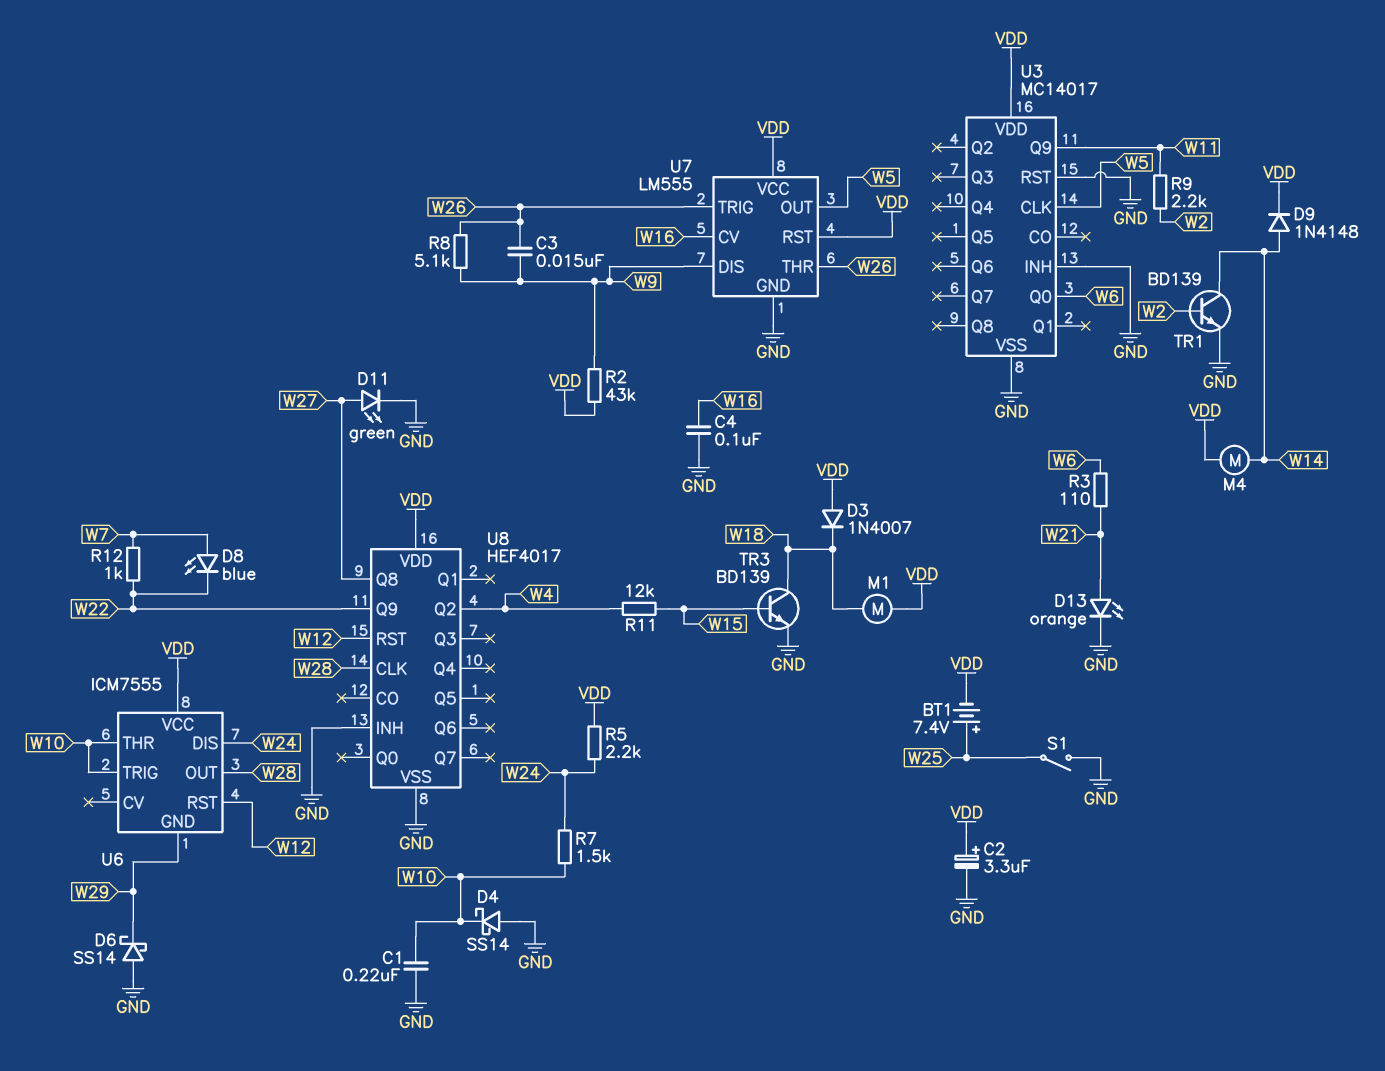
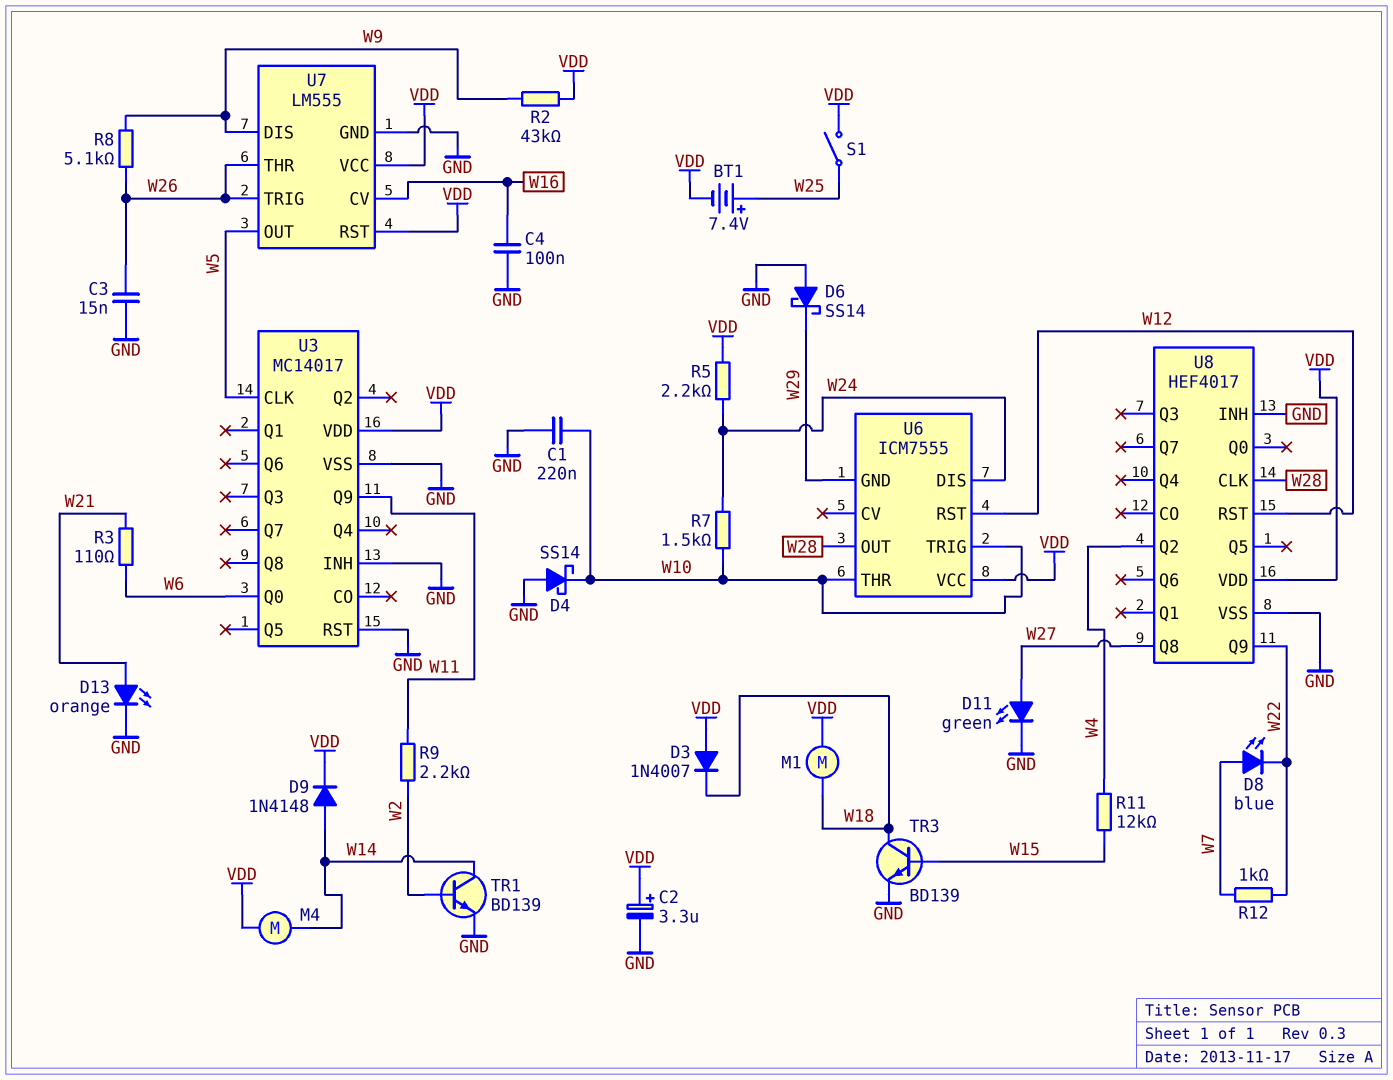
C3: 15nF (W9, W26) -> 15nF (GND, W26)
S1: switch (GND, W25) -> switch (VDD, W25)

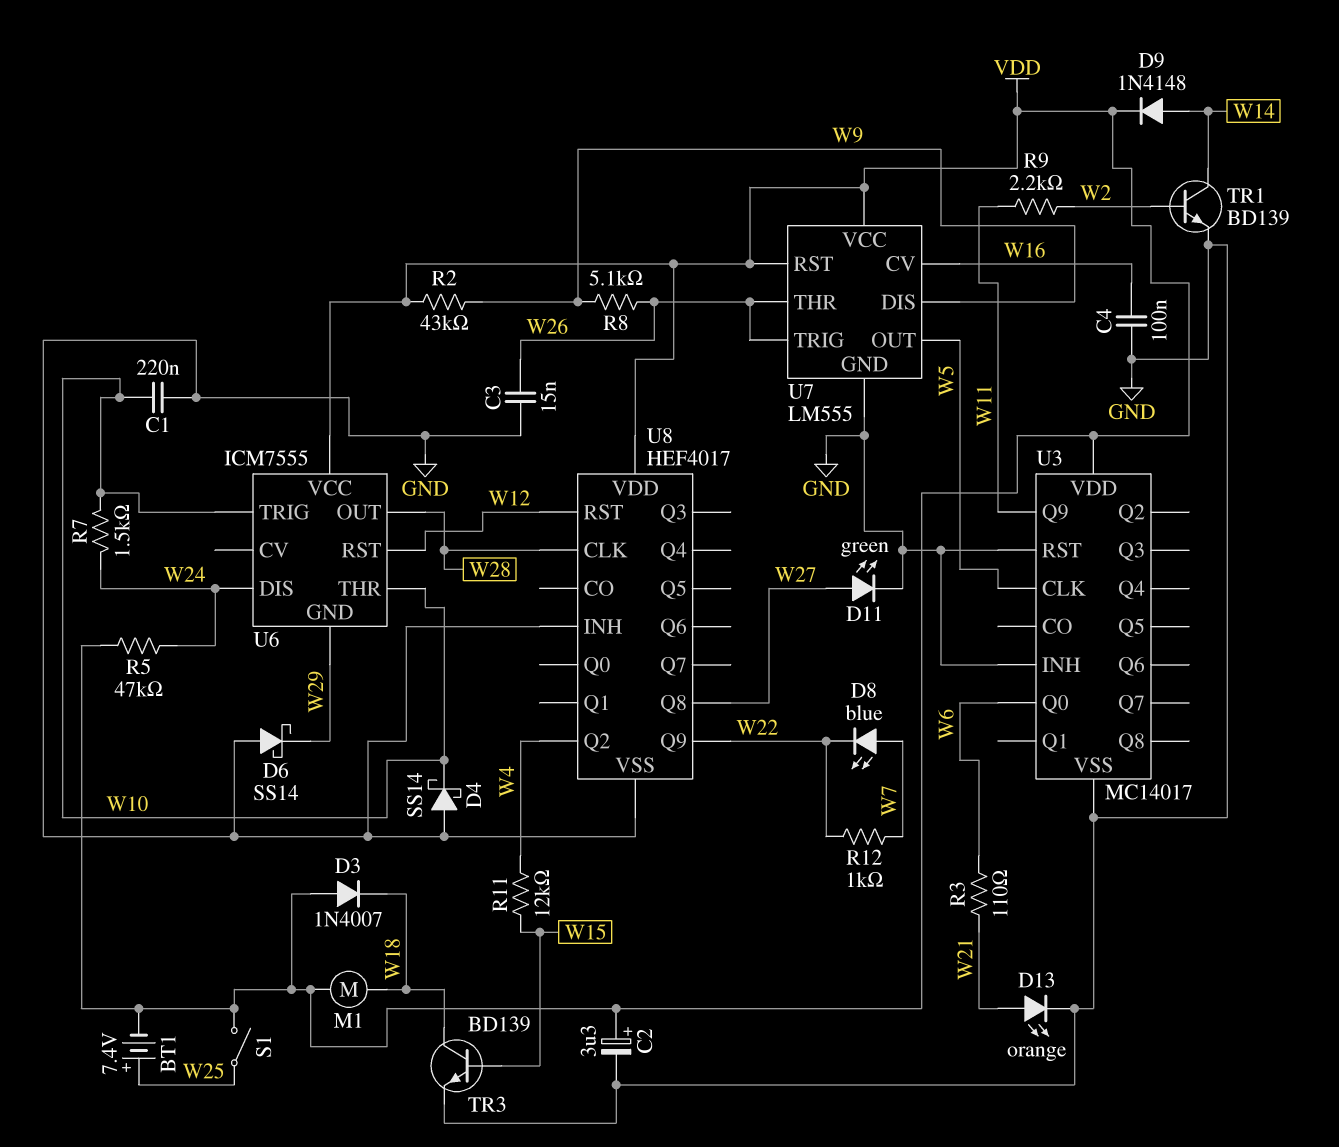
M4: motor (VDD, W14) -> none
R5: 2.2k (VDD, W24) -> 47k (VDD, W24)

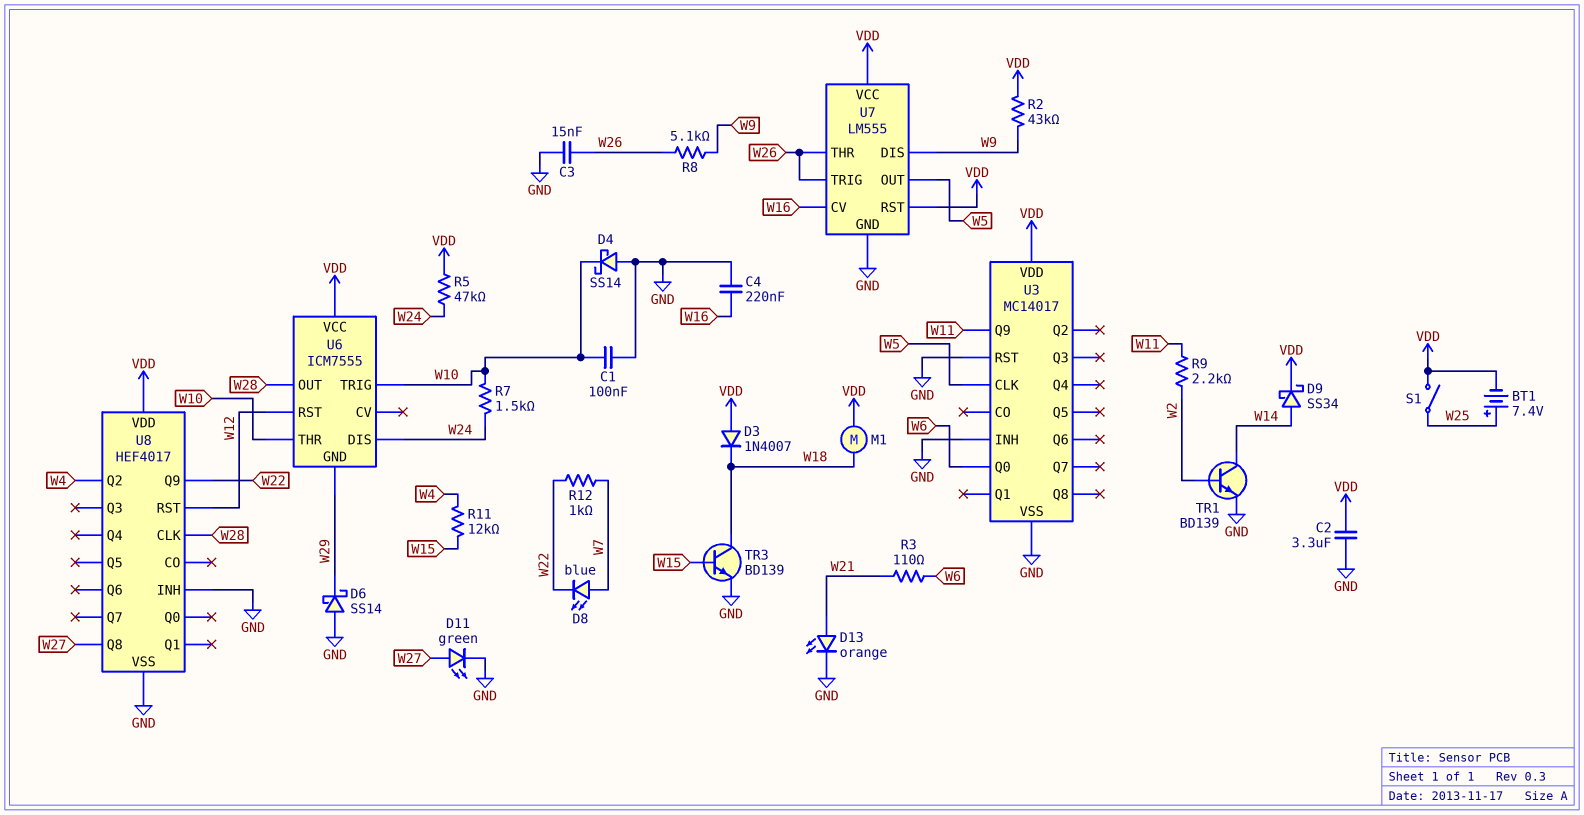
C1: 220nF (GND, W10) -> 100nF (GND, W10)
C2: 3.3uF (plus VDD, minus GND) -> 3.3uF (GND, VDD)
C4: 100nF (GND, W16) -> 220nF (GND, W16)
D9: diode 1N4148 (A W14, K VDD) -> schottky SS34 (A W14, K VDD)

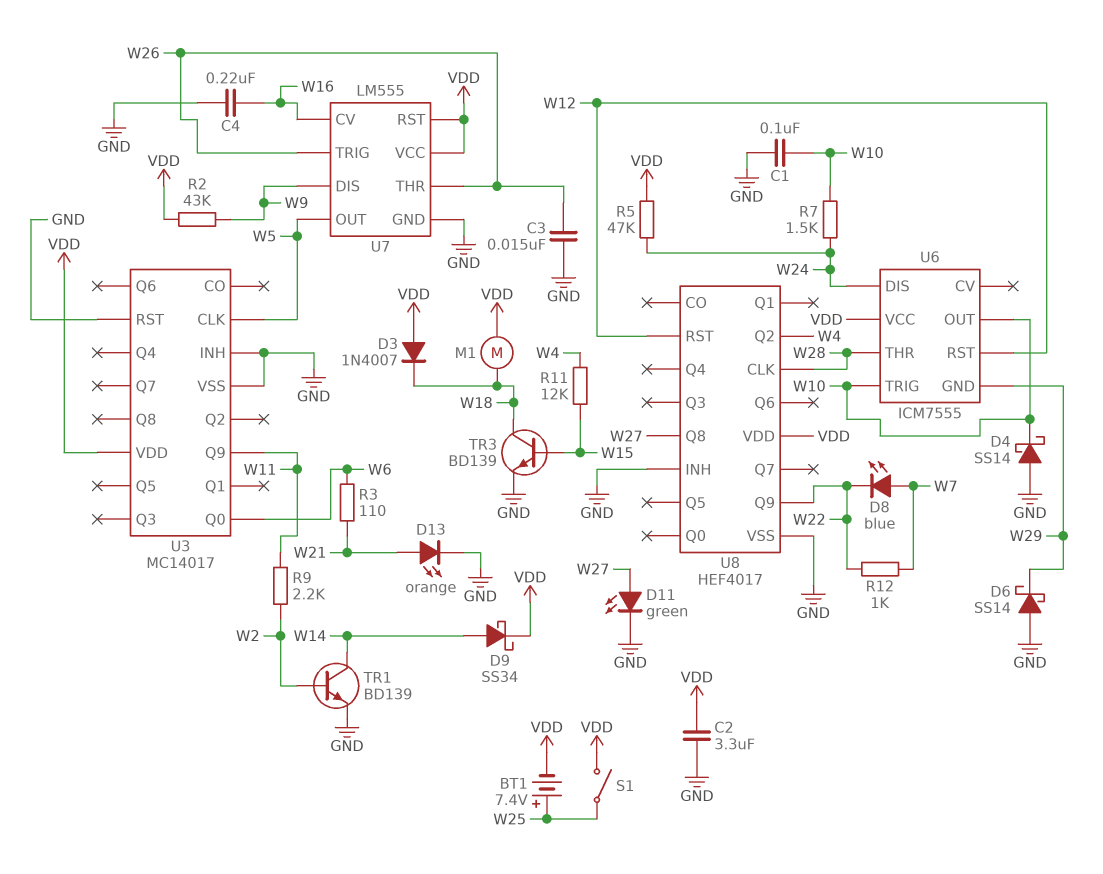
R8: 5.1k (W9, W26) -> none
U6 pin OUT: W28 -> W10
U6 pin THR: W10 -> W28

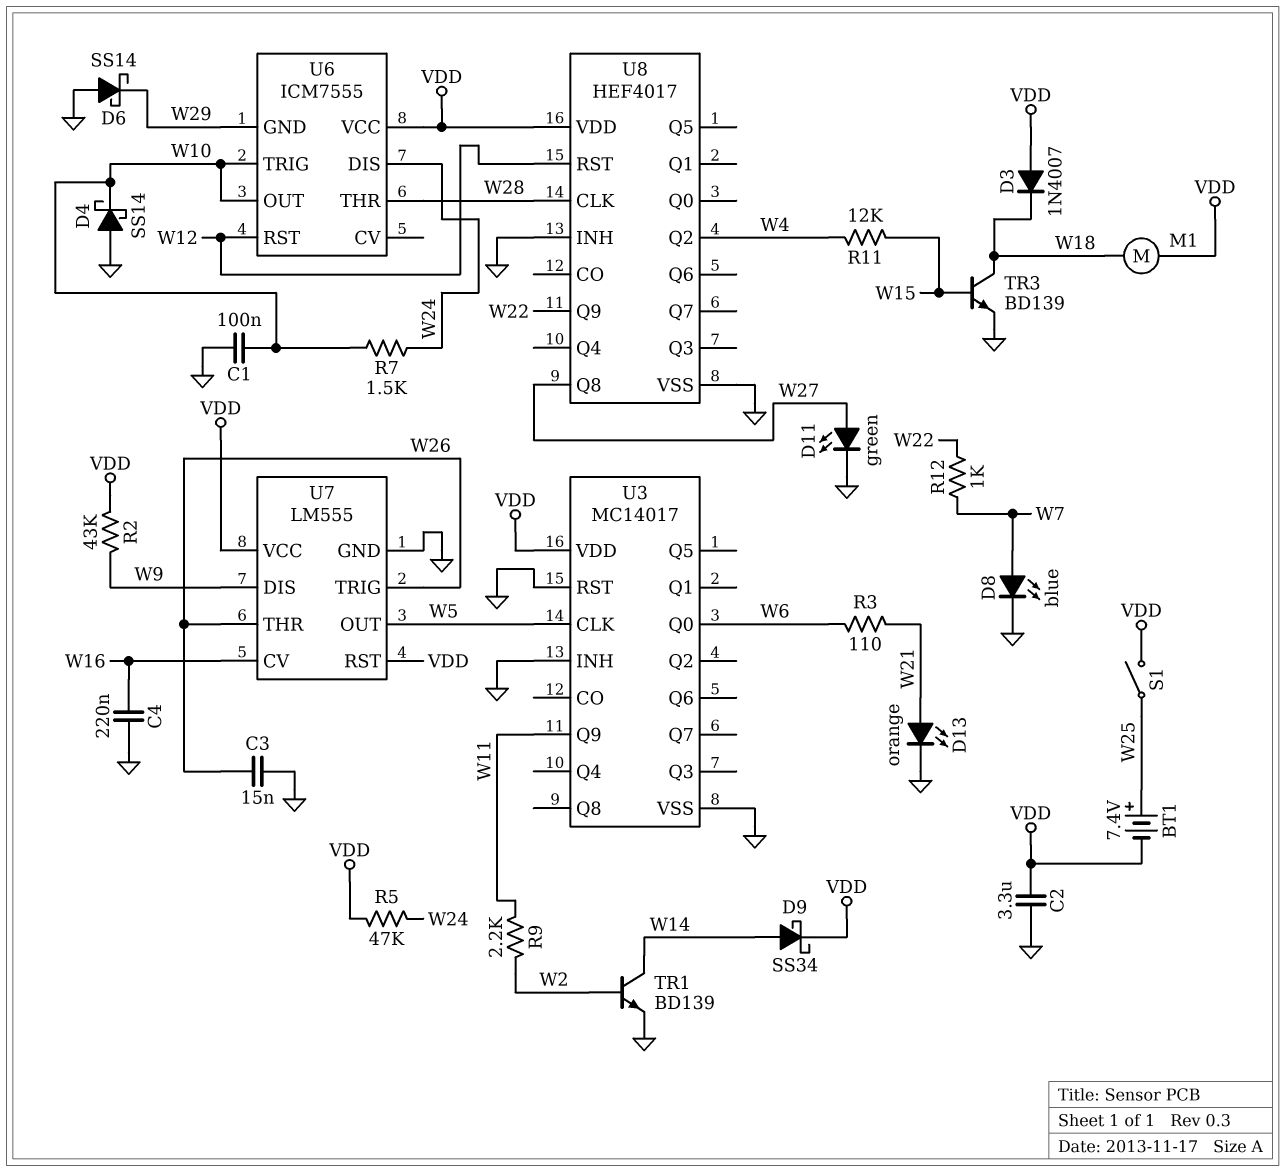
D8: LED blue (A W7, K W22) -> LED blue (A W7, K GND)

